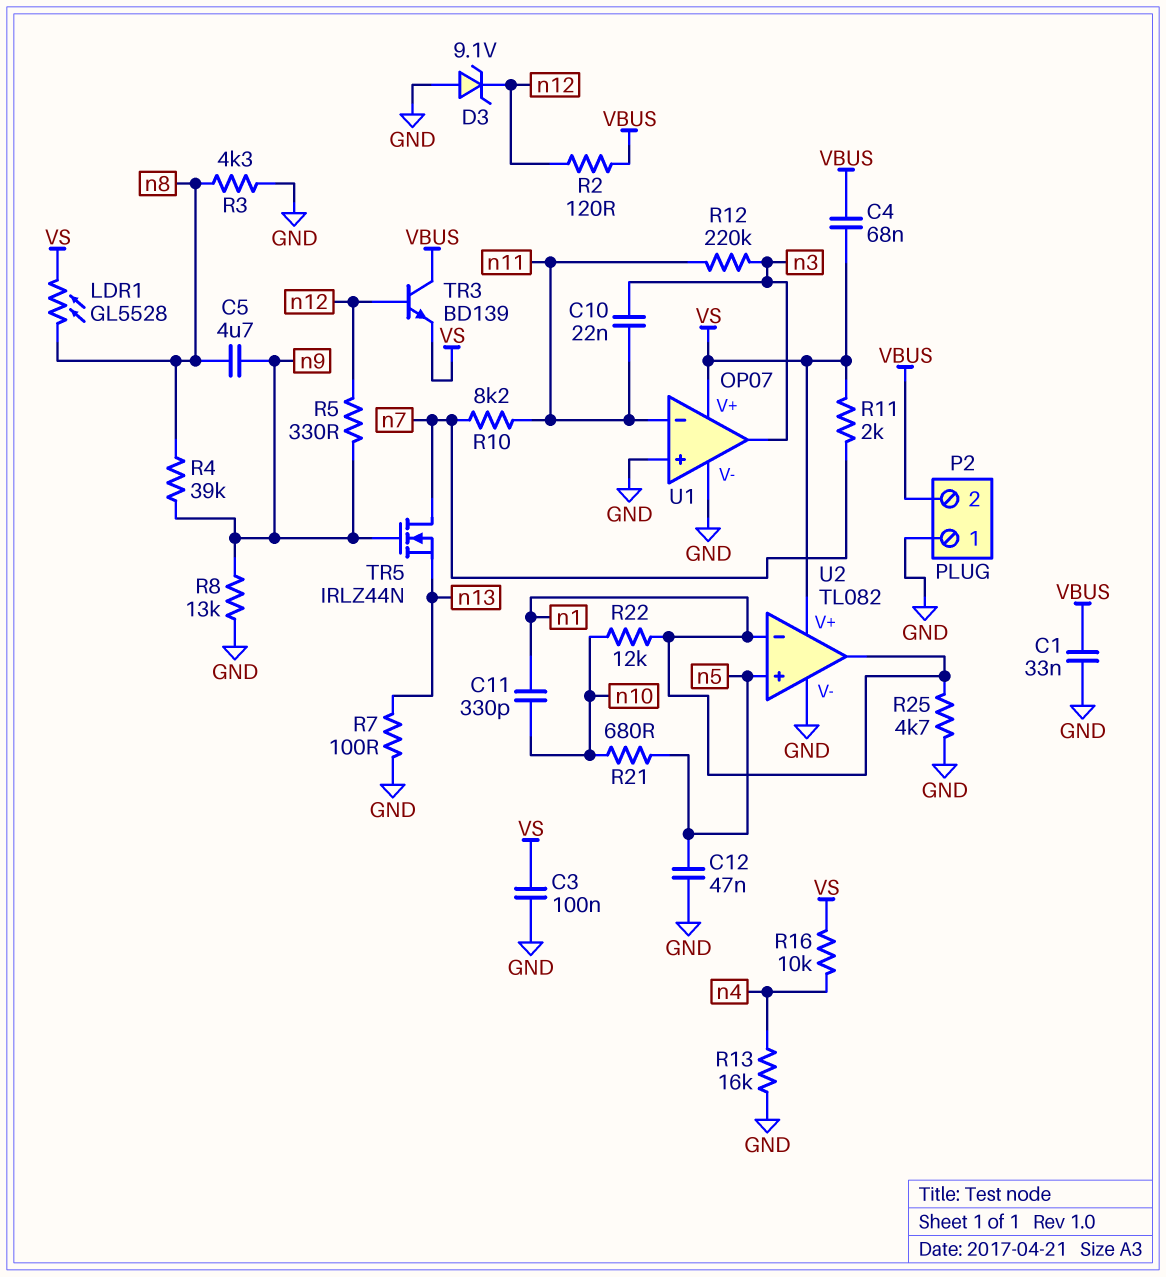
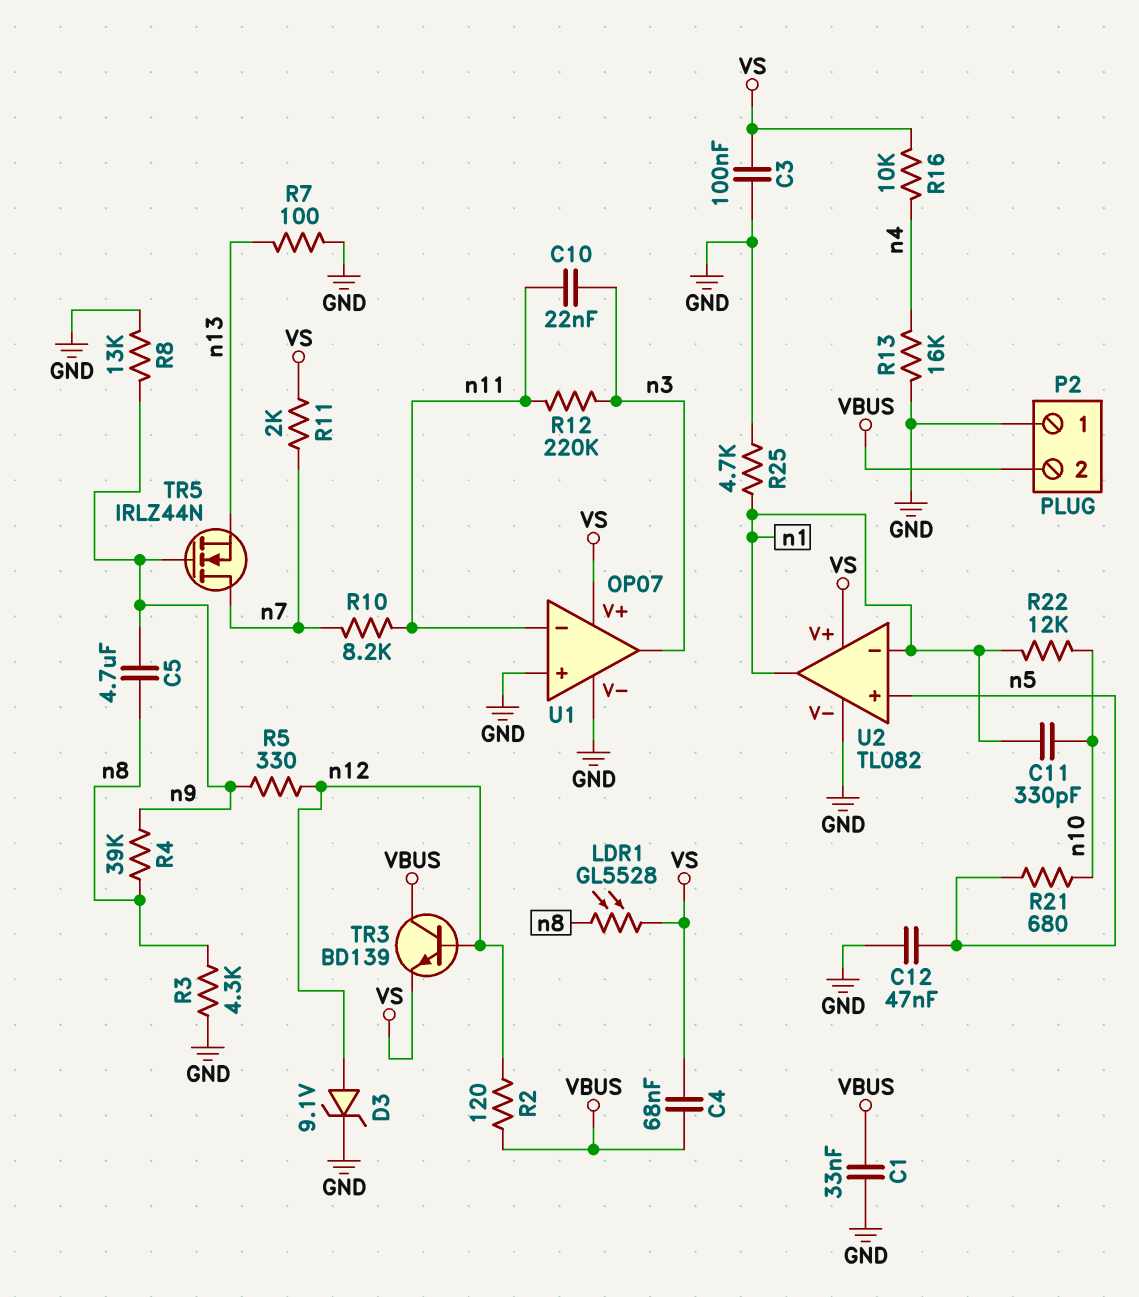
D3: zener 9.1V (A GND, K n12) -> zener 9.1V (A n12, K GND)

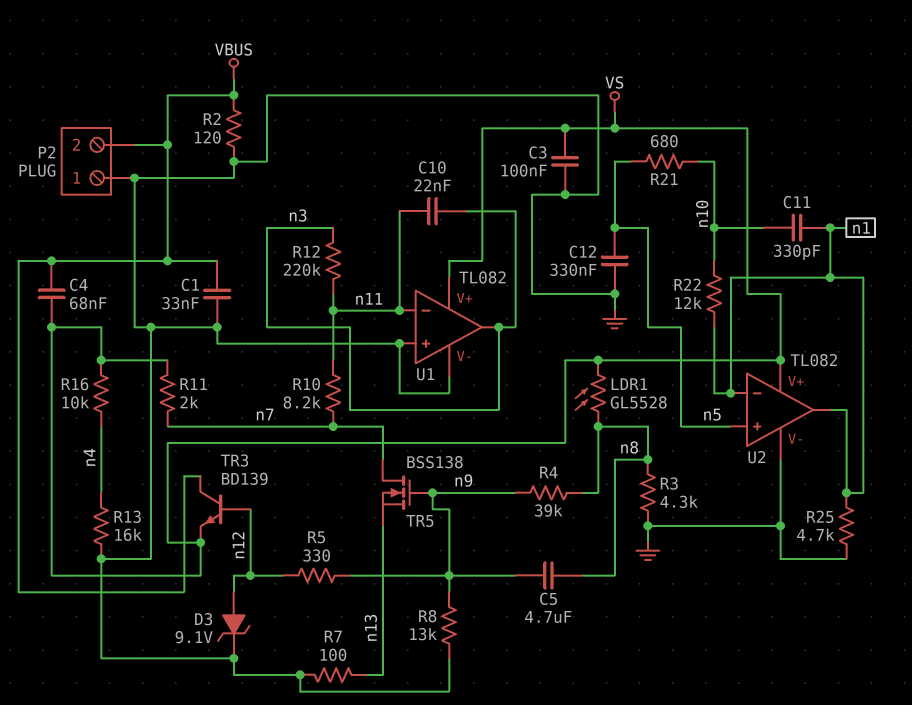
C12: 47nF (GND, n5) -> 330nF (GND, n5)
R2: 120 (VBUS, n12) -> 120 (GND, VBUS)
TR5: NMOS IRLZ44N (G n9, D n7, S n13) -> NMOS BSS138 (G n9, D n7, S n13)
U1: OP07 -> TL082

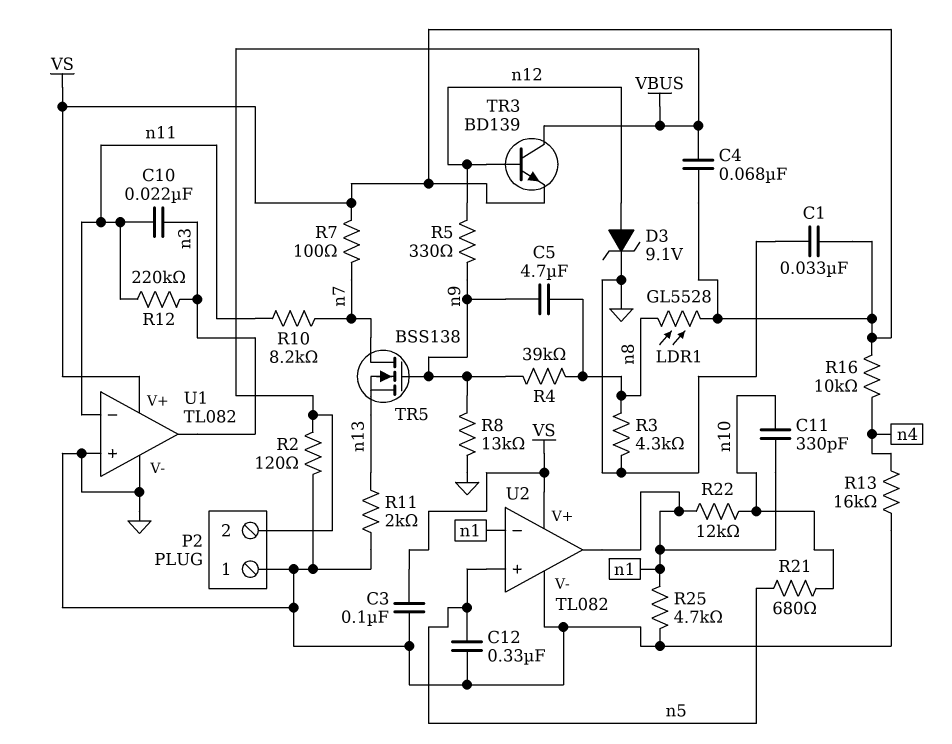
C1: 33nF (GND, VBUS) -> 33nF (GND, VS)
R7: 100 (GND, n13) -> 100 (VS, n7)
R11: 2k (VS, n7) -> 2k (GND, n13)

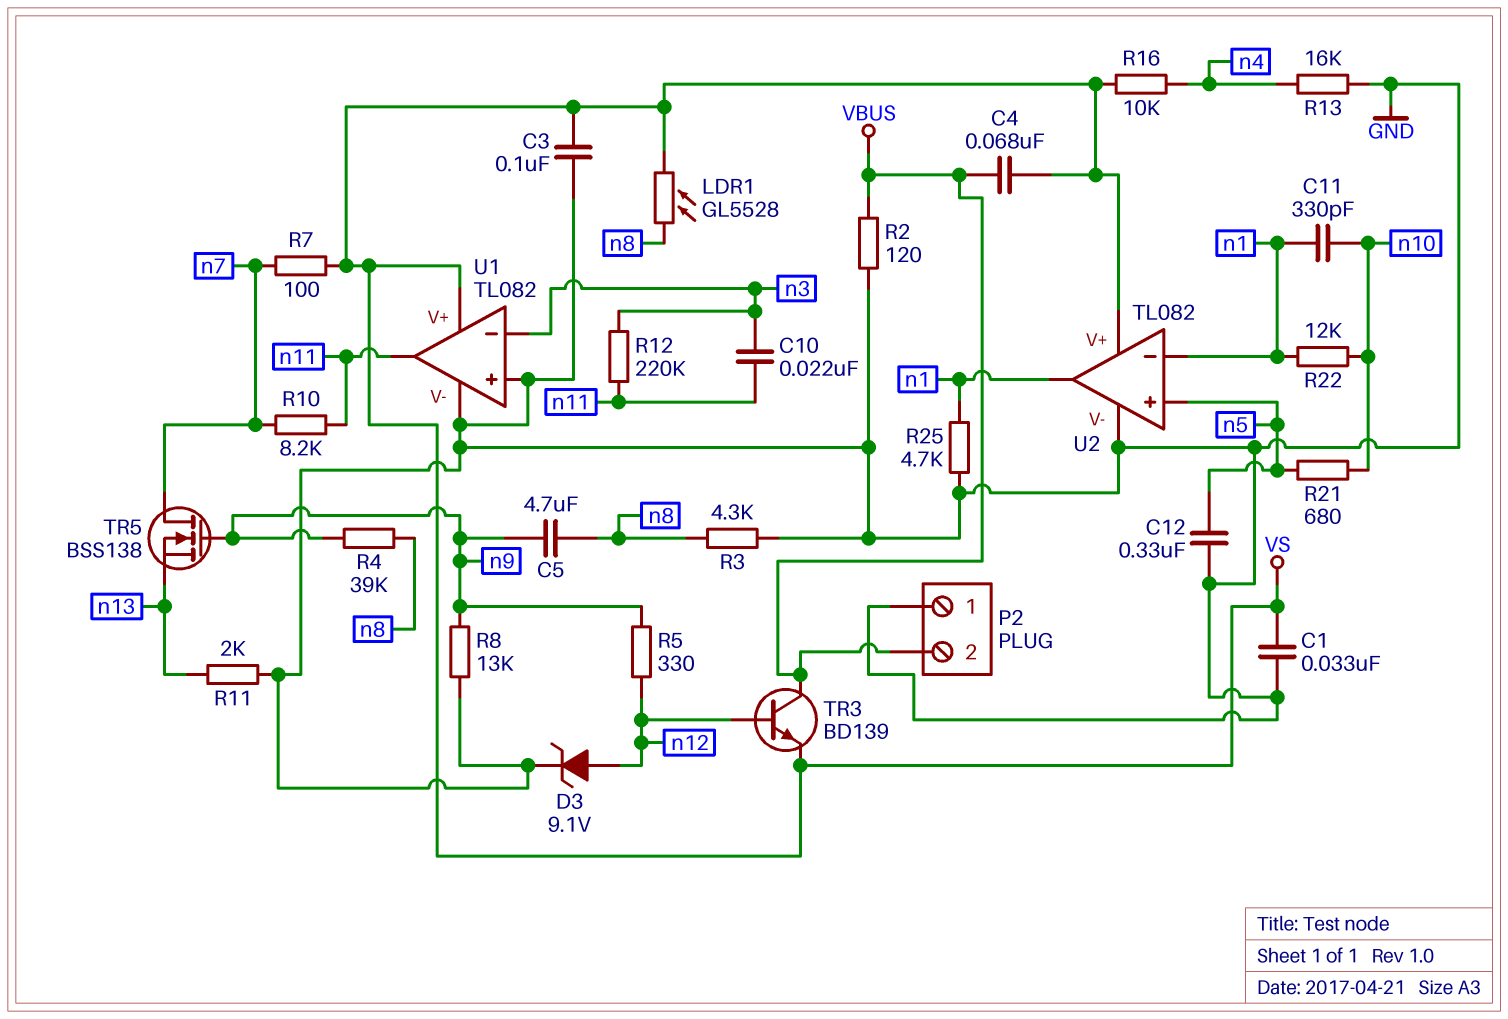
U1 pin in-: n11 -> n3
U1 pin out: n3 -> n11

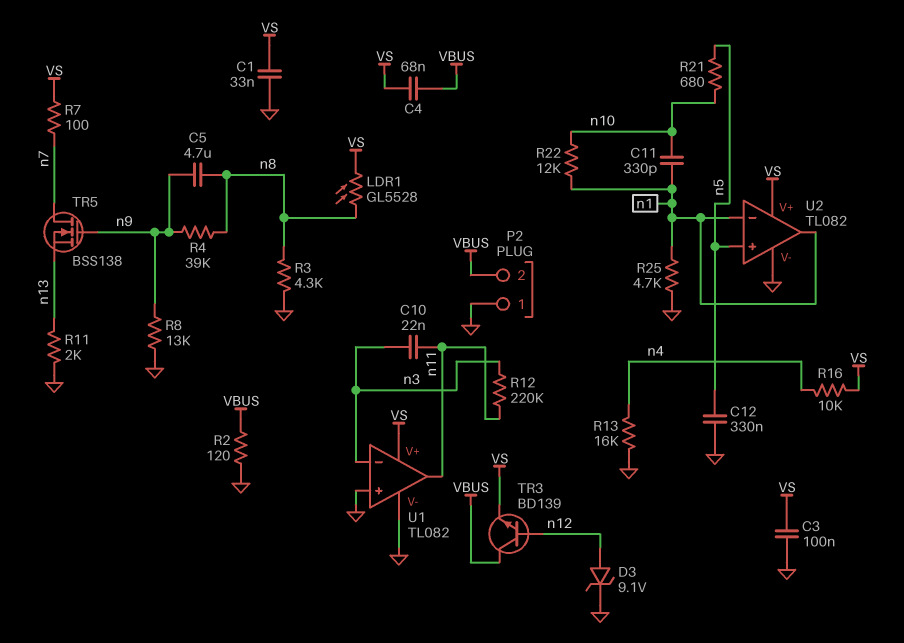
R5: 330 (n9, n12) -> none
R10: 8.2k (n7, n11) -> none

